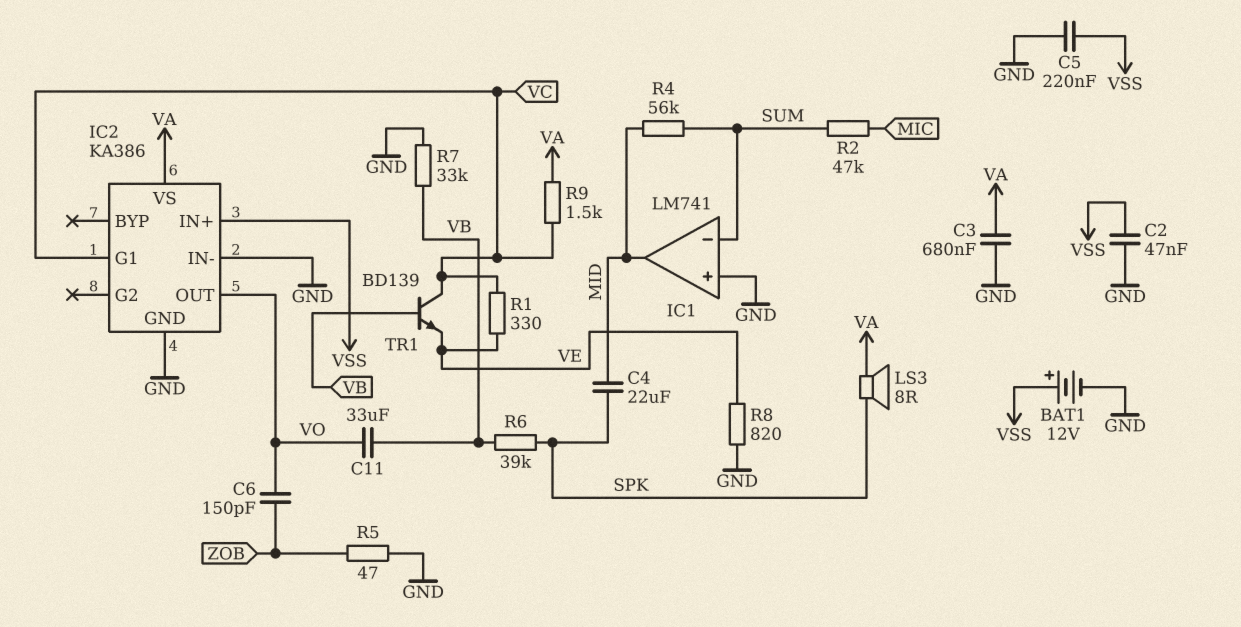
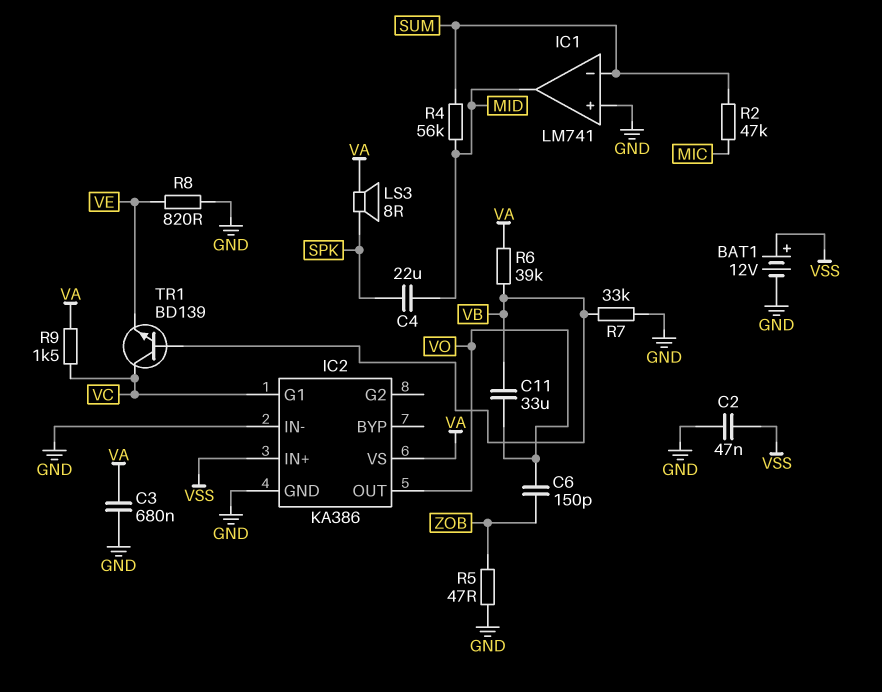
C5: 220nF (GND, VSS) -> none
R1: 330 (VC, VE) -> none
R6: 39k (SPK, VB) -> 39k (VA, VB)

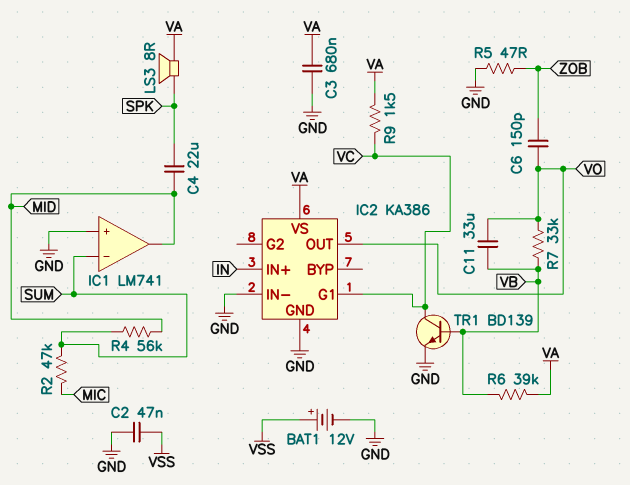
IC2 pin IN+: VSS -> IN
R7: 33k (GND, VB) -> 33k (VB, VO)
R8: 820 (GND, VE) -> none
TR1: NPN BD139 (B VB, C VC, E VE) -> NPN BD139 (B VB, C VC, E GND)

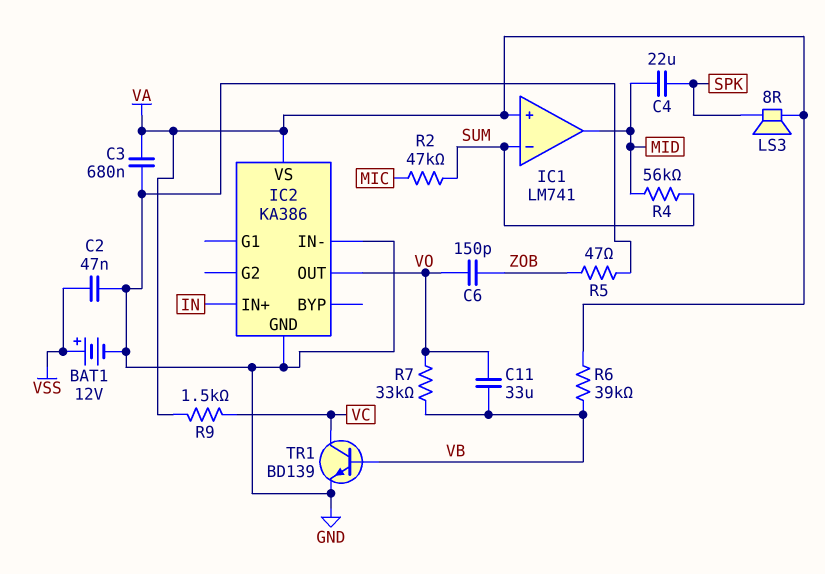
IC1 pin in+: GND -> VA
IC2 pin G1: VC -> none

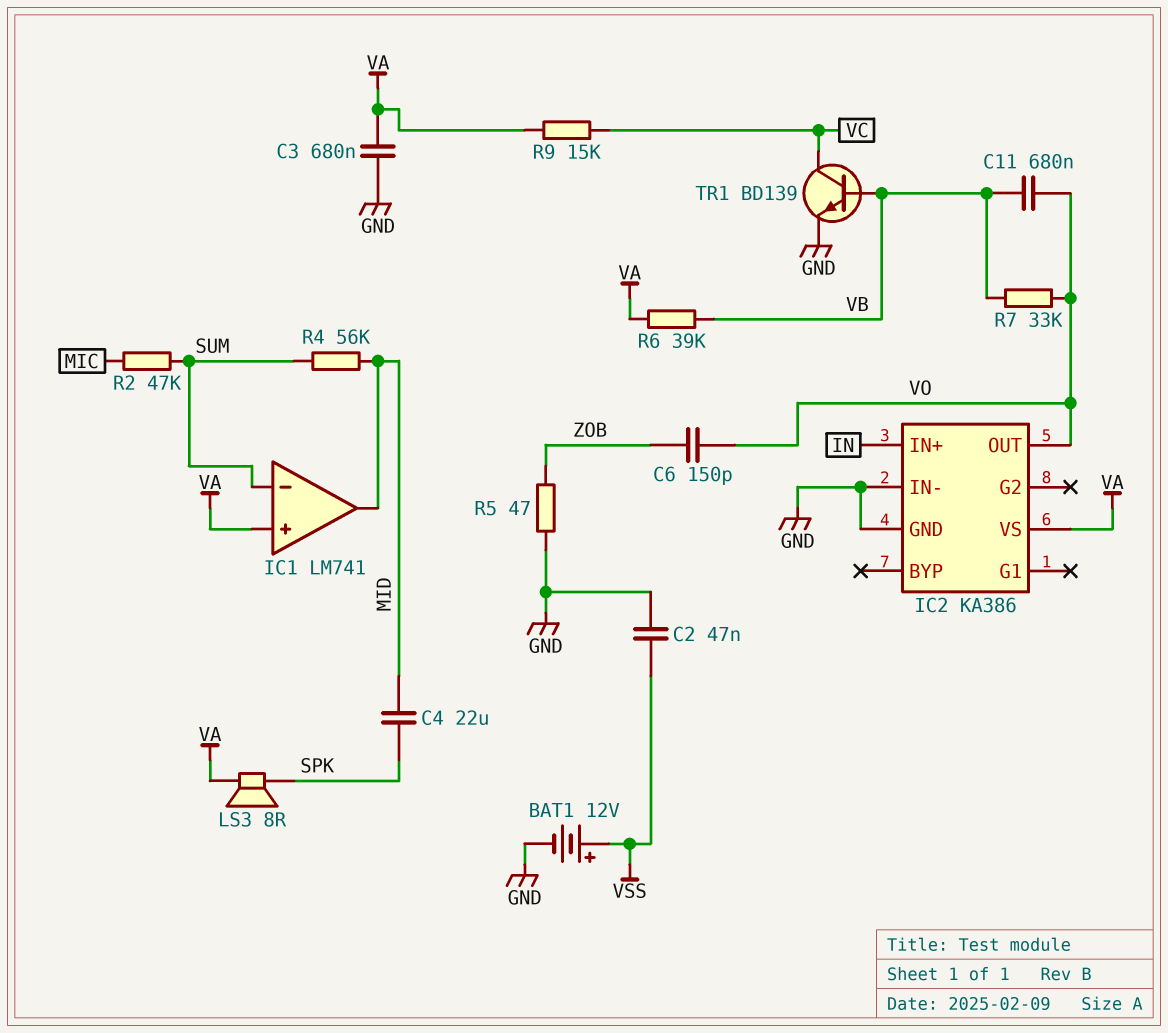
C11: 33uF (VB, VO) -> 680nF (VB, VO)
R9: 1.5k (VA, VC) -> 15k (VA, VC)

